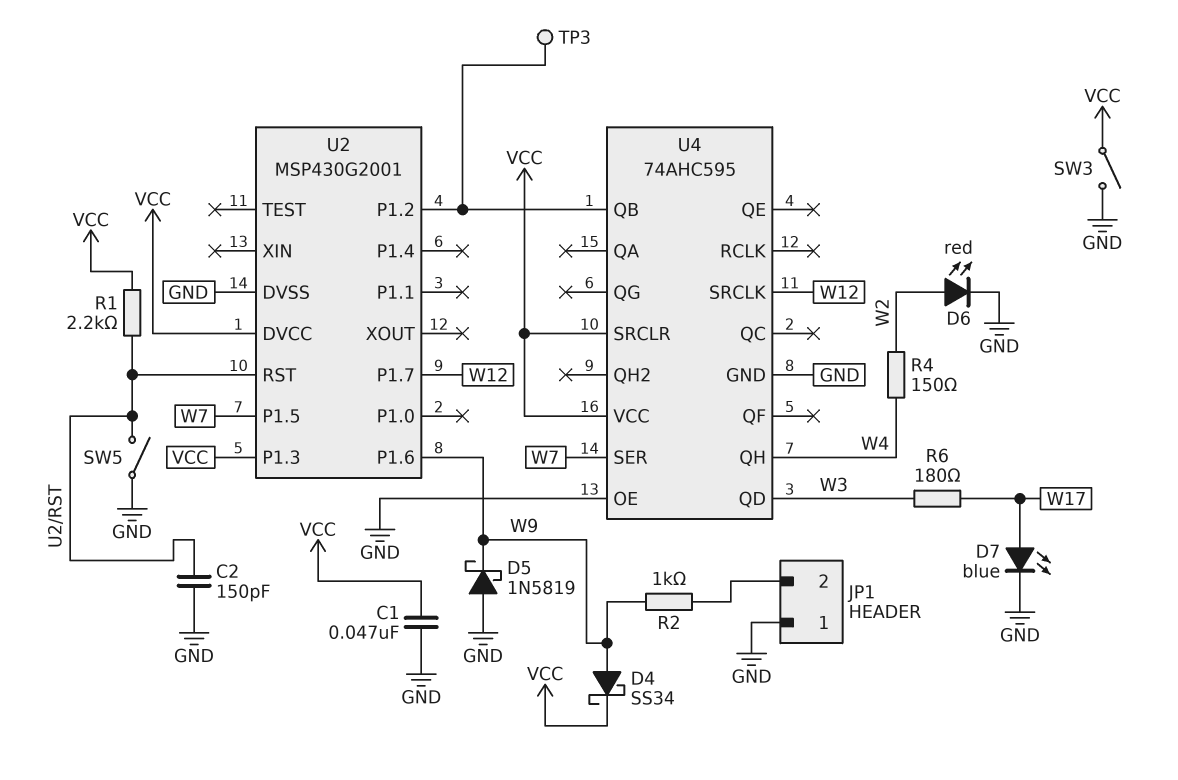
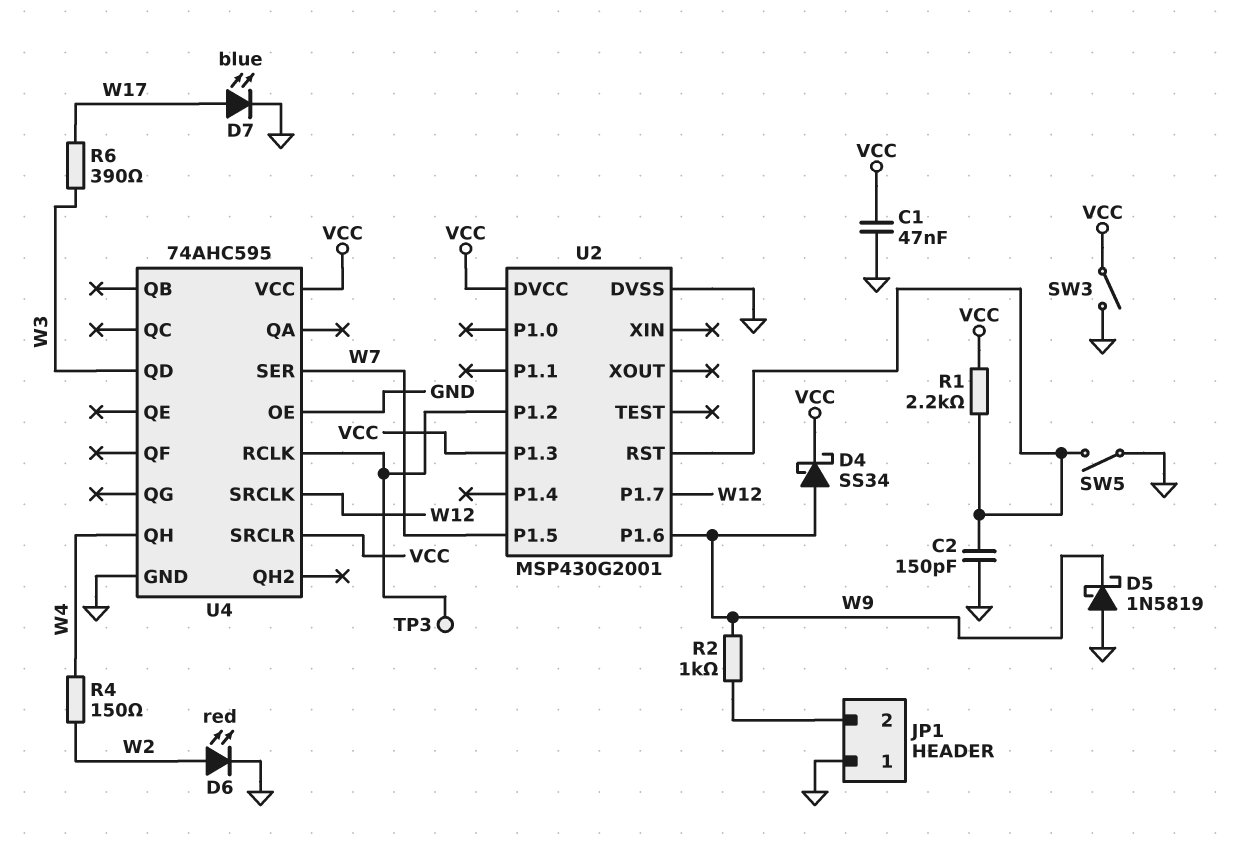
R6: 180 (W3, W17) -> 390 (W3, W17)
U4 pin QB: U2/P1.2 -> none
U4 pin RCLK: none -> U2/P1.2

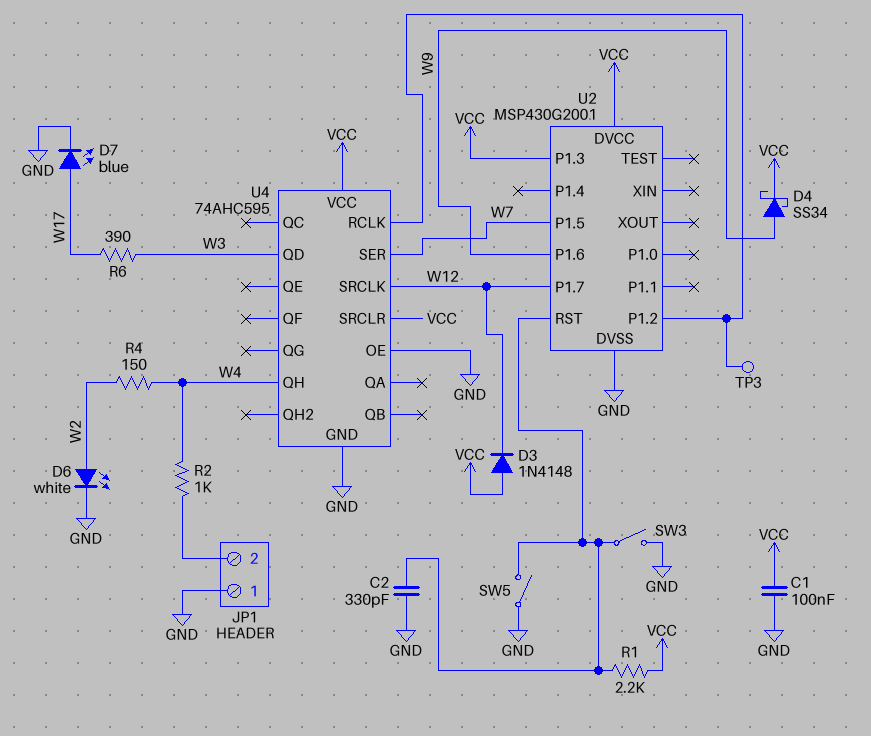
C1: 47nF (GND, VCC) -> 100nF (GND, VCC)
C2: 150pF (GND, U2/RST) -> 330pF (GND, U2/RST)
D3: none -> diode 1N4148 (A VCC, K W12)
D5: schottky 1N5819 (A GND, K W9) -> none
D6: LED red (A W2, K GND) -> LED white (A W2, K GND)
R2: 1k (JP1/2, W9) -> 1k (JP1/2, W4)
SW3: switch (GND, VCC) -> switch (GND, U2/RST)

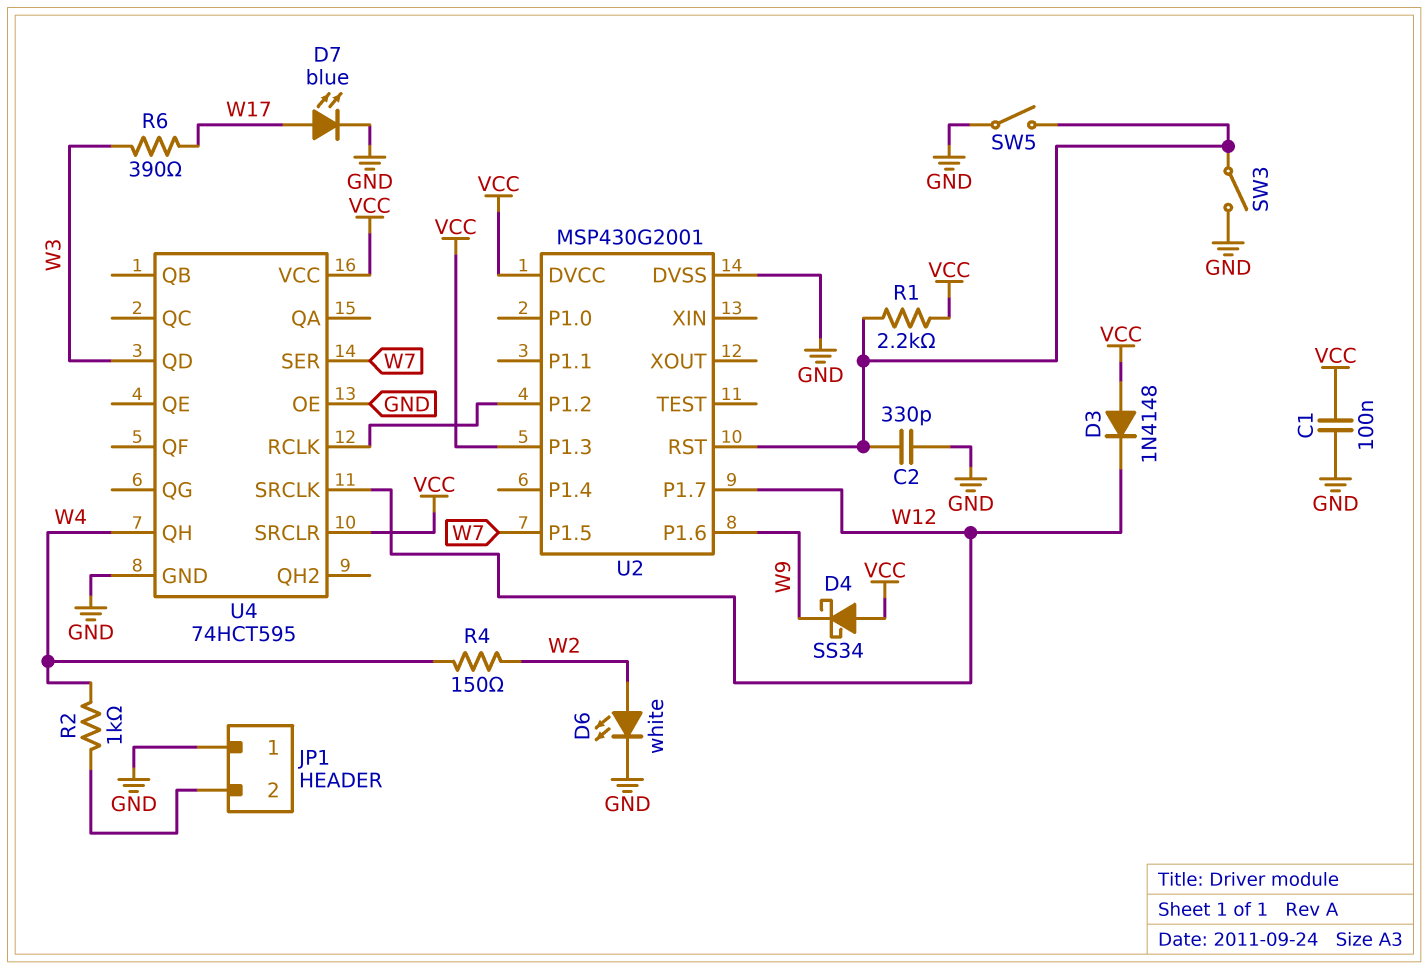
D4: schottky SS34 (A W9, K VCC) -> schottky SS34 (A VCC, K W9)
TP3: test point (U2/P1.2) -> none
U4: 74AHC595 -> 74HCT595

